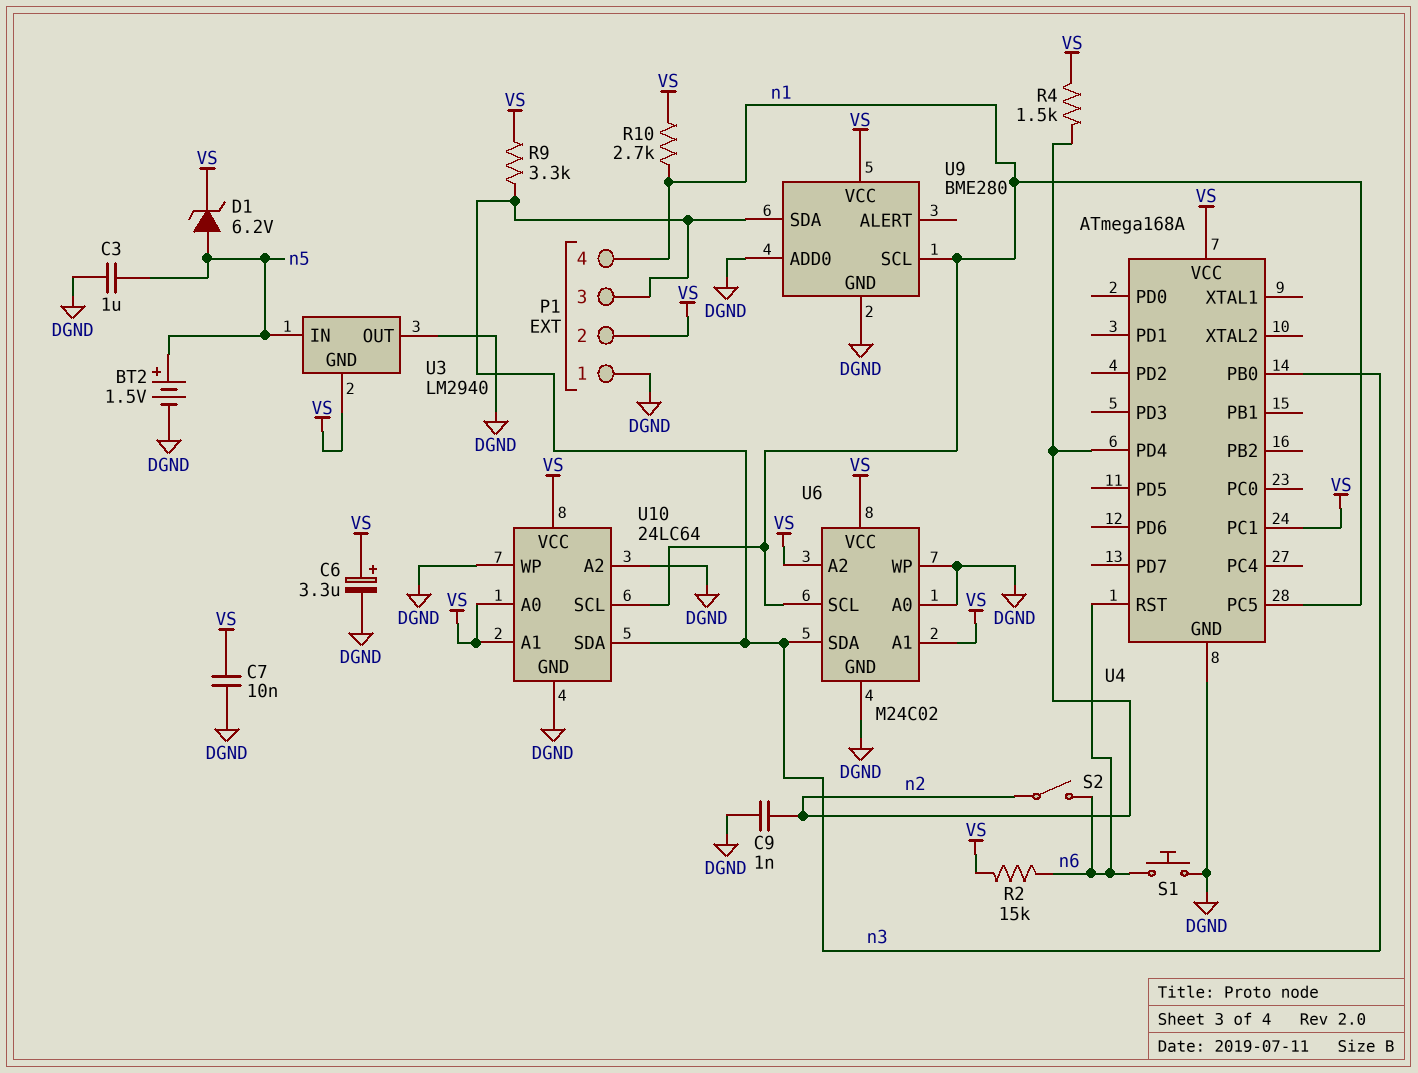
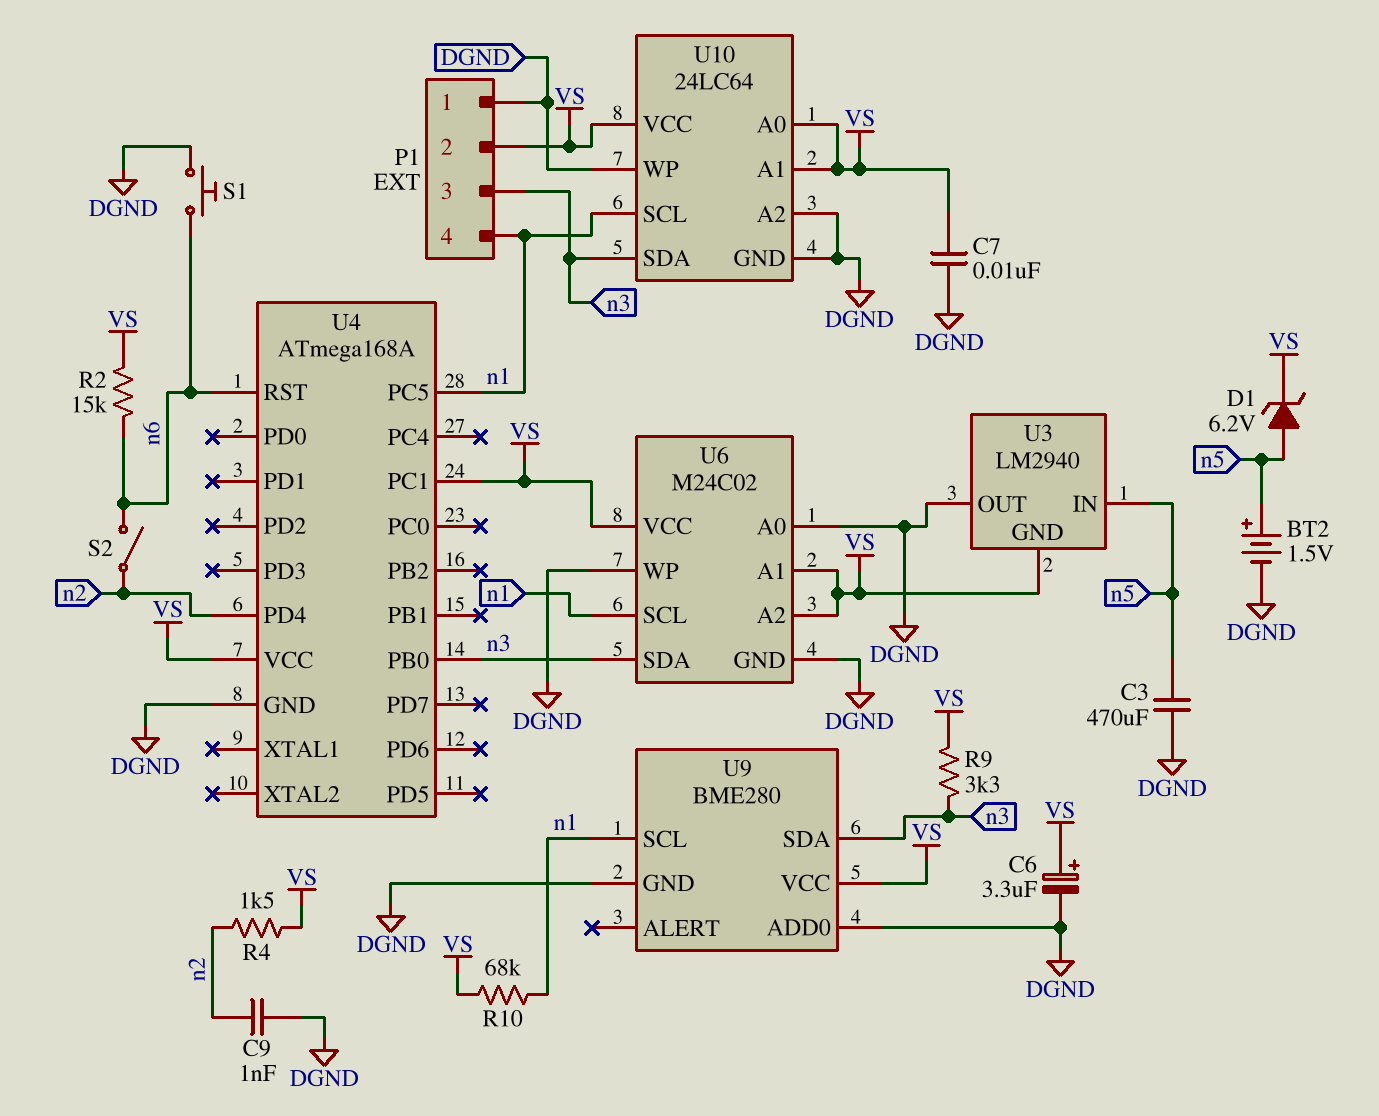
C3: 1uF (DGND, n5) -> 470uF (DGND, n5)
R10: 2.7k (VS, n1) -> 68k (VS, n1)

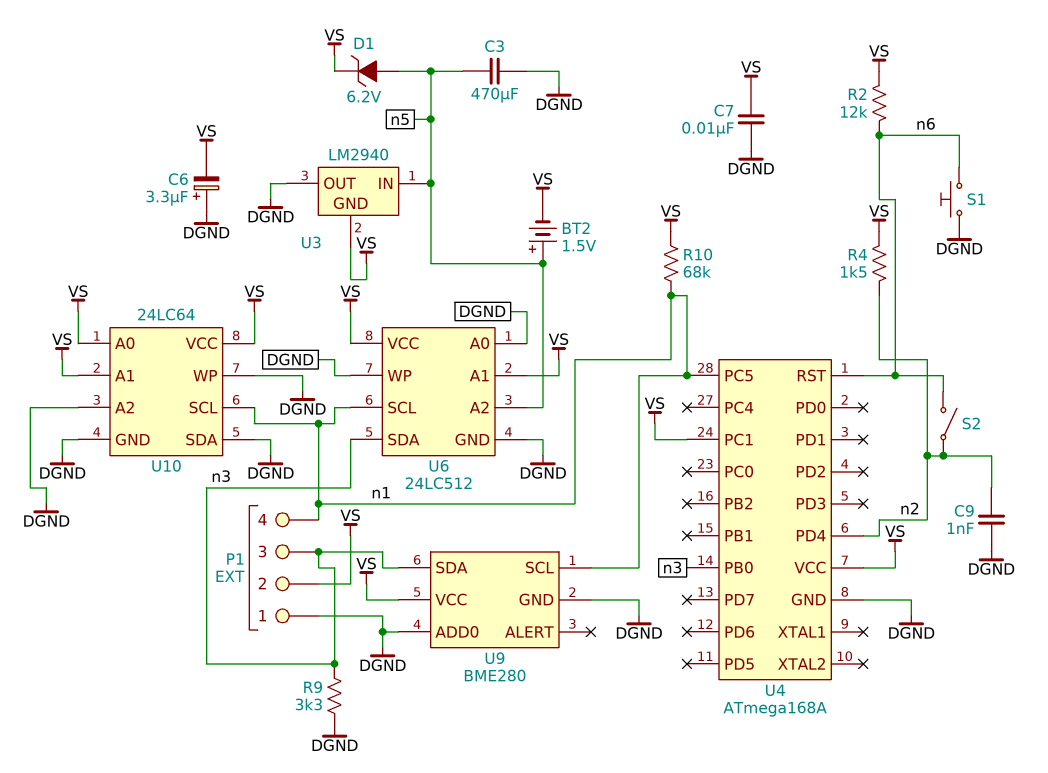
BT2: 1.5V (plus n5, minus DGND) -> 1.5V (plus n5, minus VS)
C6: 3.3uF (plus VS, minus DGND) -> 3.3uF (plus DGND, minus VS)
R2: 15k (VS, n6) -> 12k (VS, n6)
R9: 3.3k (VS, n3) -> 3.3k (DGND, n3)
U6: M24C02 -> 24LC512
U6 pin A2: VS -> n5
U10 pin SDA: n3 -> DGND

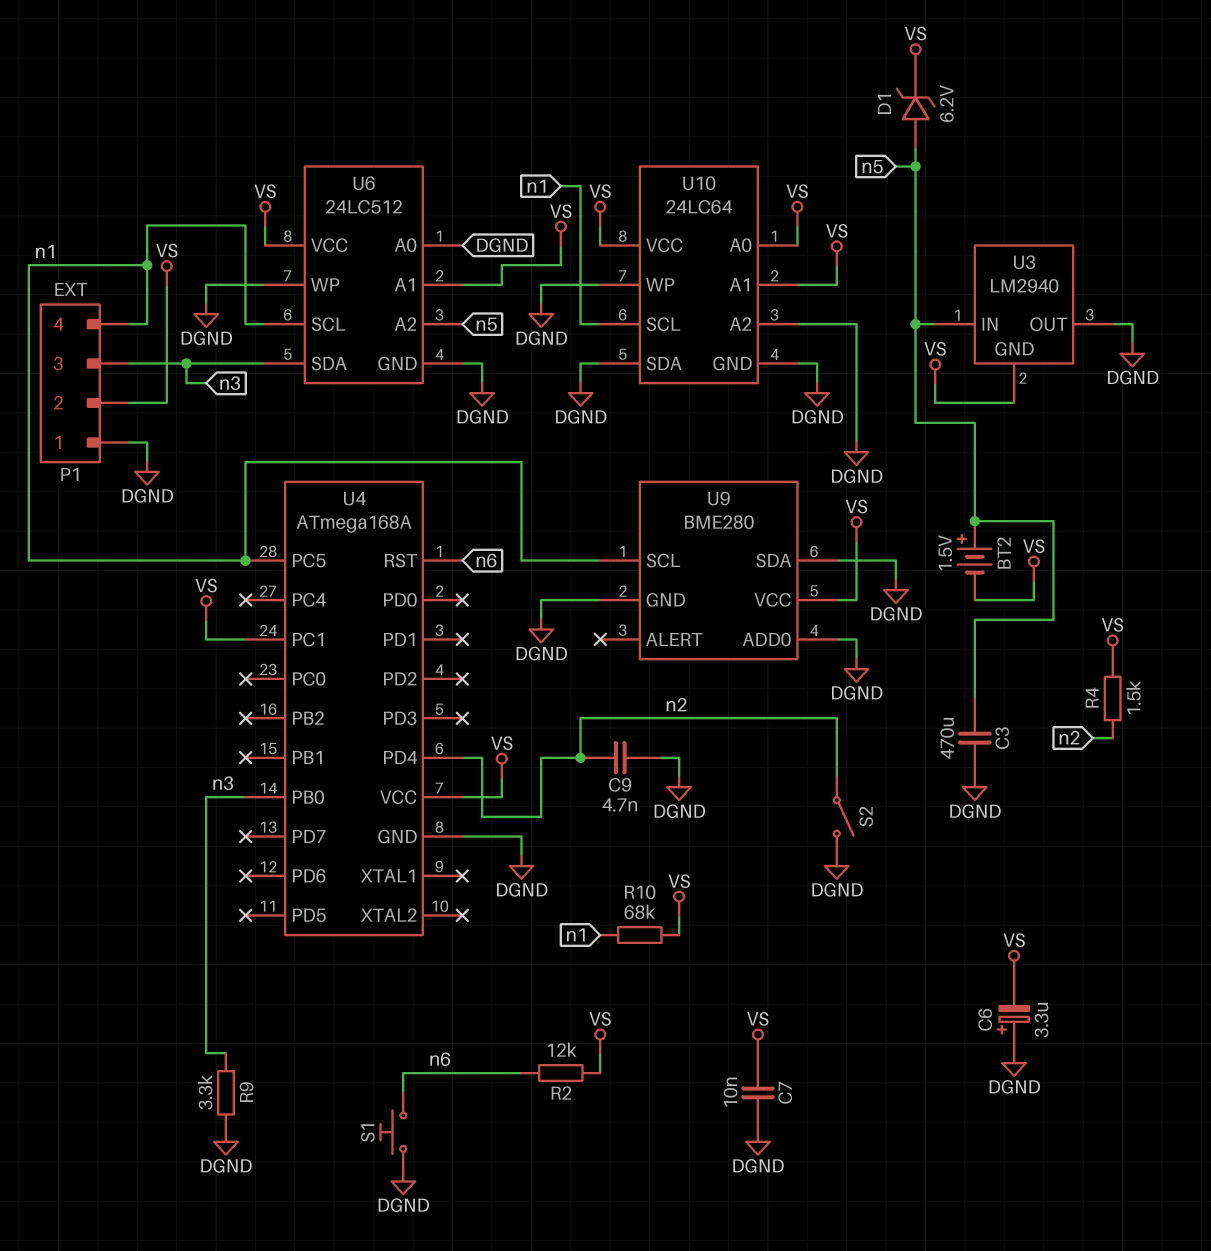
C9: 1nF (DGND, n2) -> 4.7nF (DGND, n2)
S2: switch (n2, n6) -> switch (DGND, n2)
U9 pin SDA: n3 -> DGND

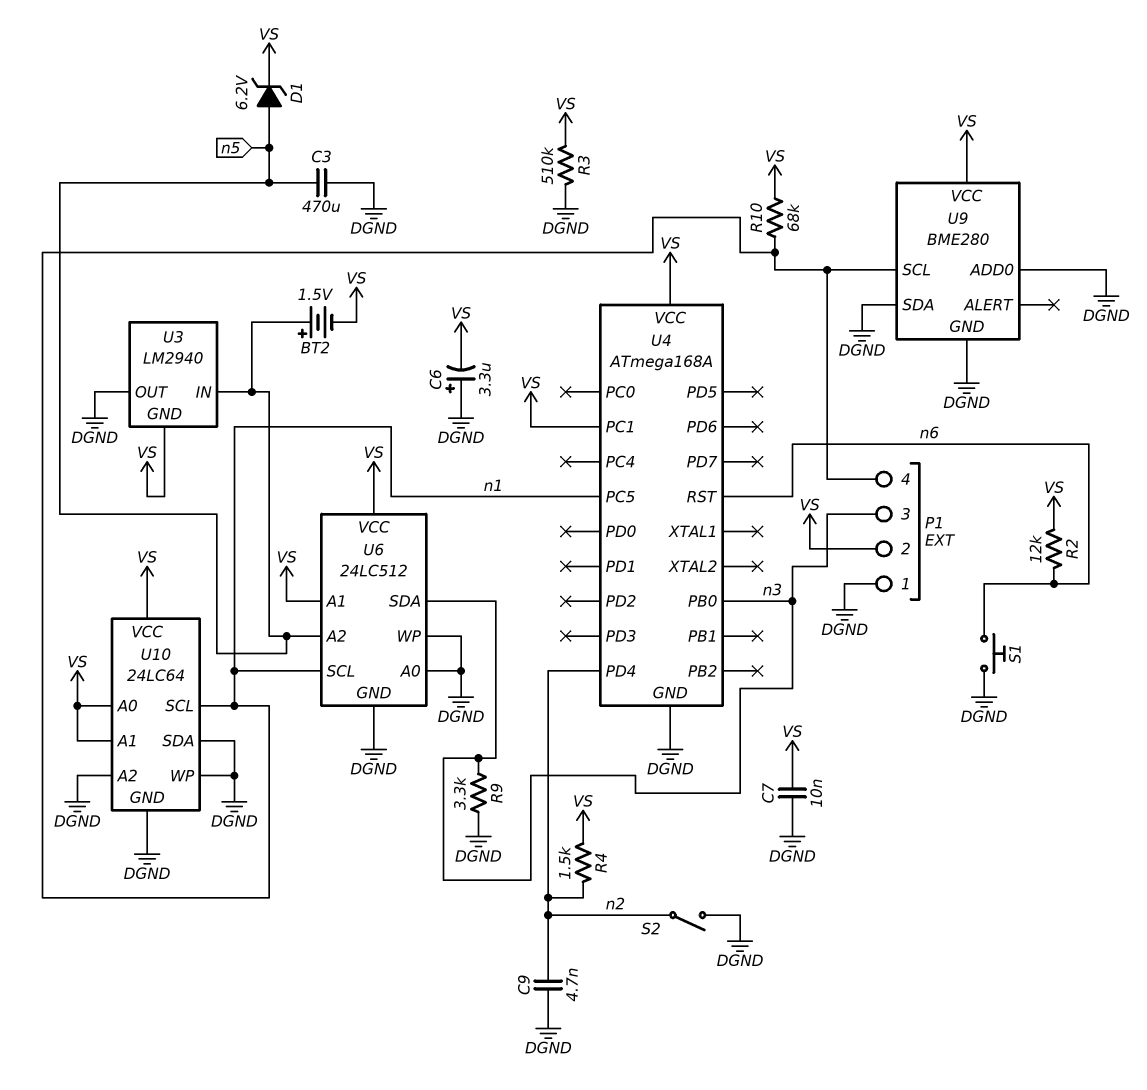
R3: none -> 510k (DGND, VS)

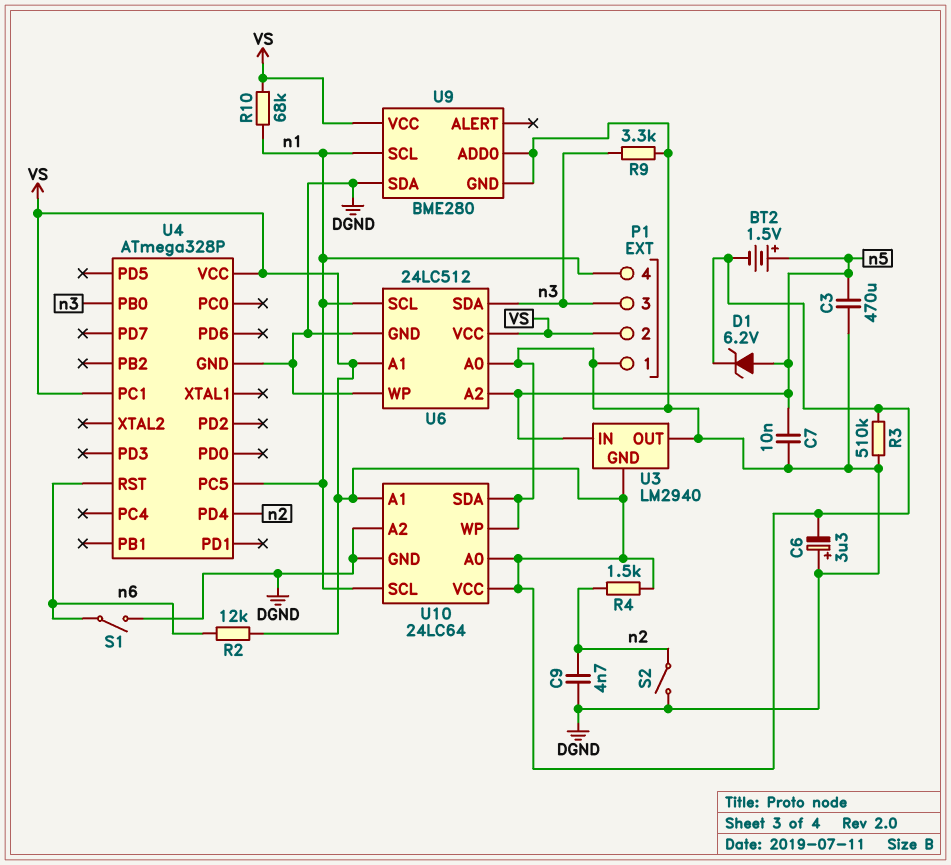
C7: 10nF (DGND, VS) -> 10nF (DGND, n5)
S1: button (DGND, n6) -> switch (DGND, n6)
U4: ATmega168A -> ATmega328P

